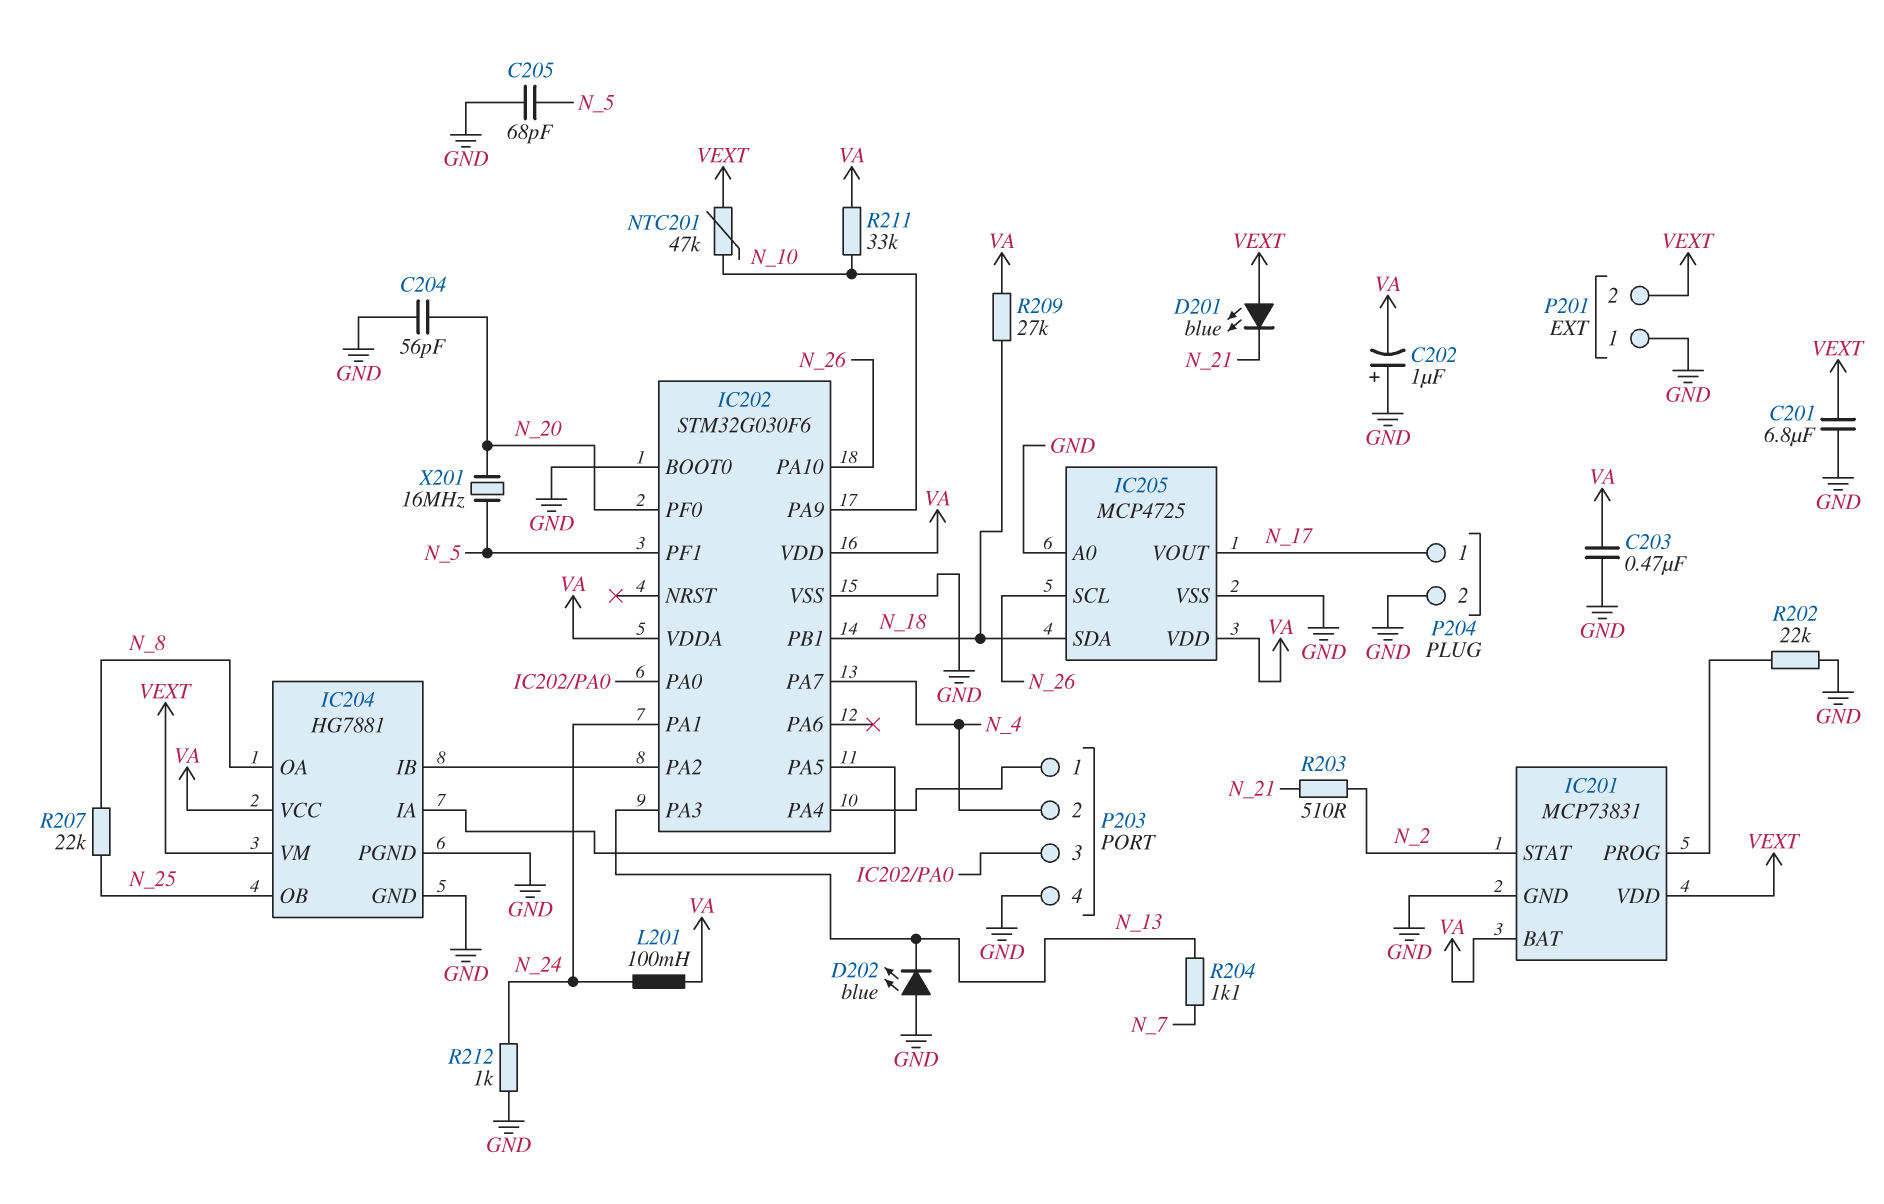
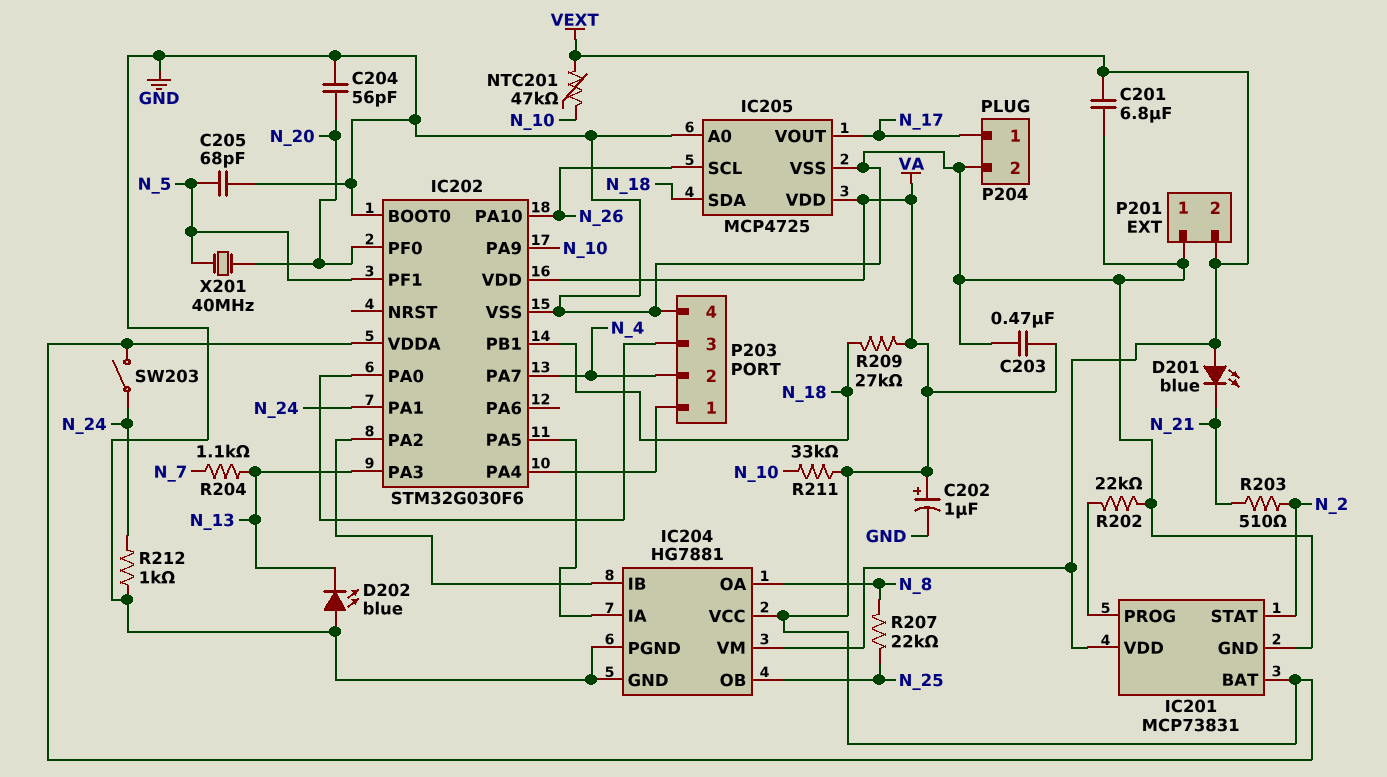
C202: 1uF (plus GND, minus VA) -> 1uF (plus VA, minus GND)
L201: 100mH (N_24, VA) -> none
SW203: none -> switch (N_24, VA)
X201: 16MHz (N_5, N_20) -> 40MHz (N_5, N_20)

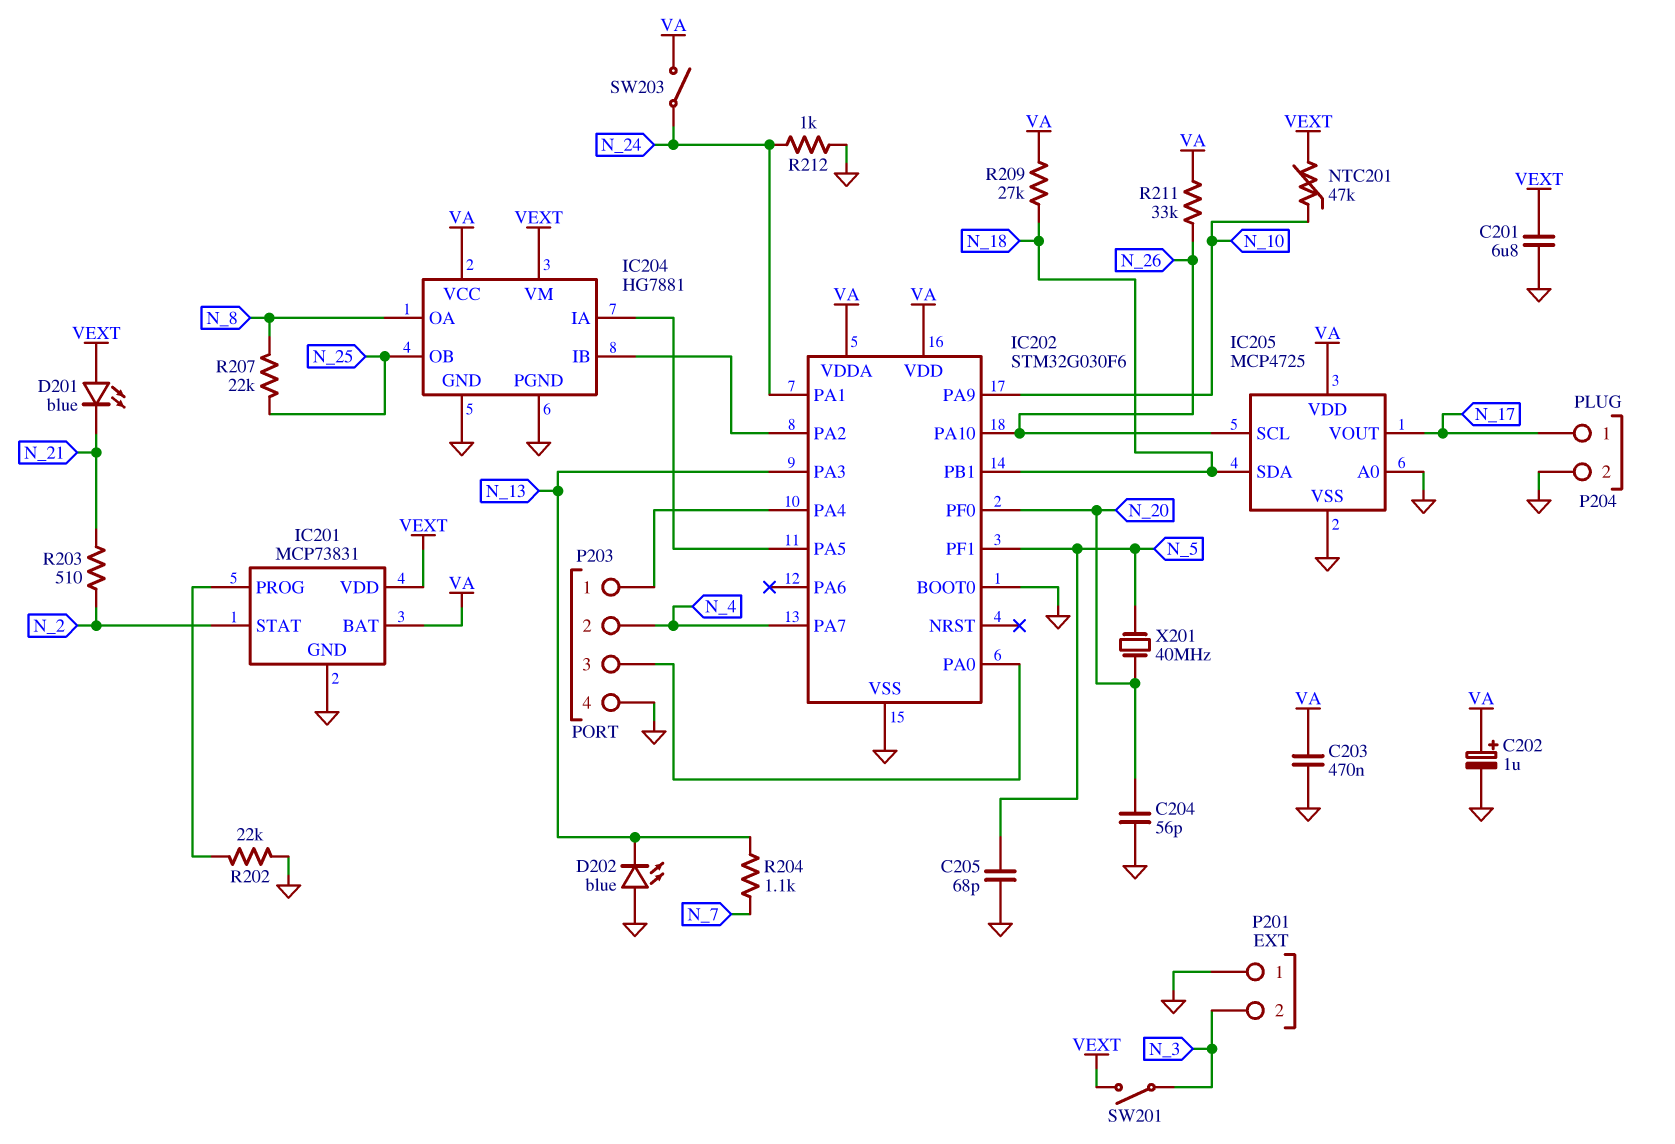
P201 pin 2: VEXT -> N_3
R211: 33k (N_10, VA) -> 33k (N_26, VA)
SW201: none -> switch (N_3, VEXT)

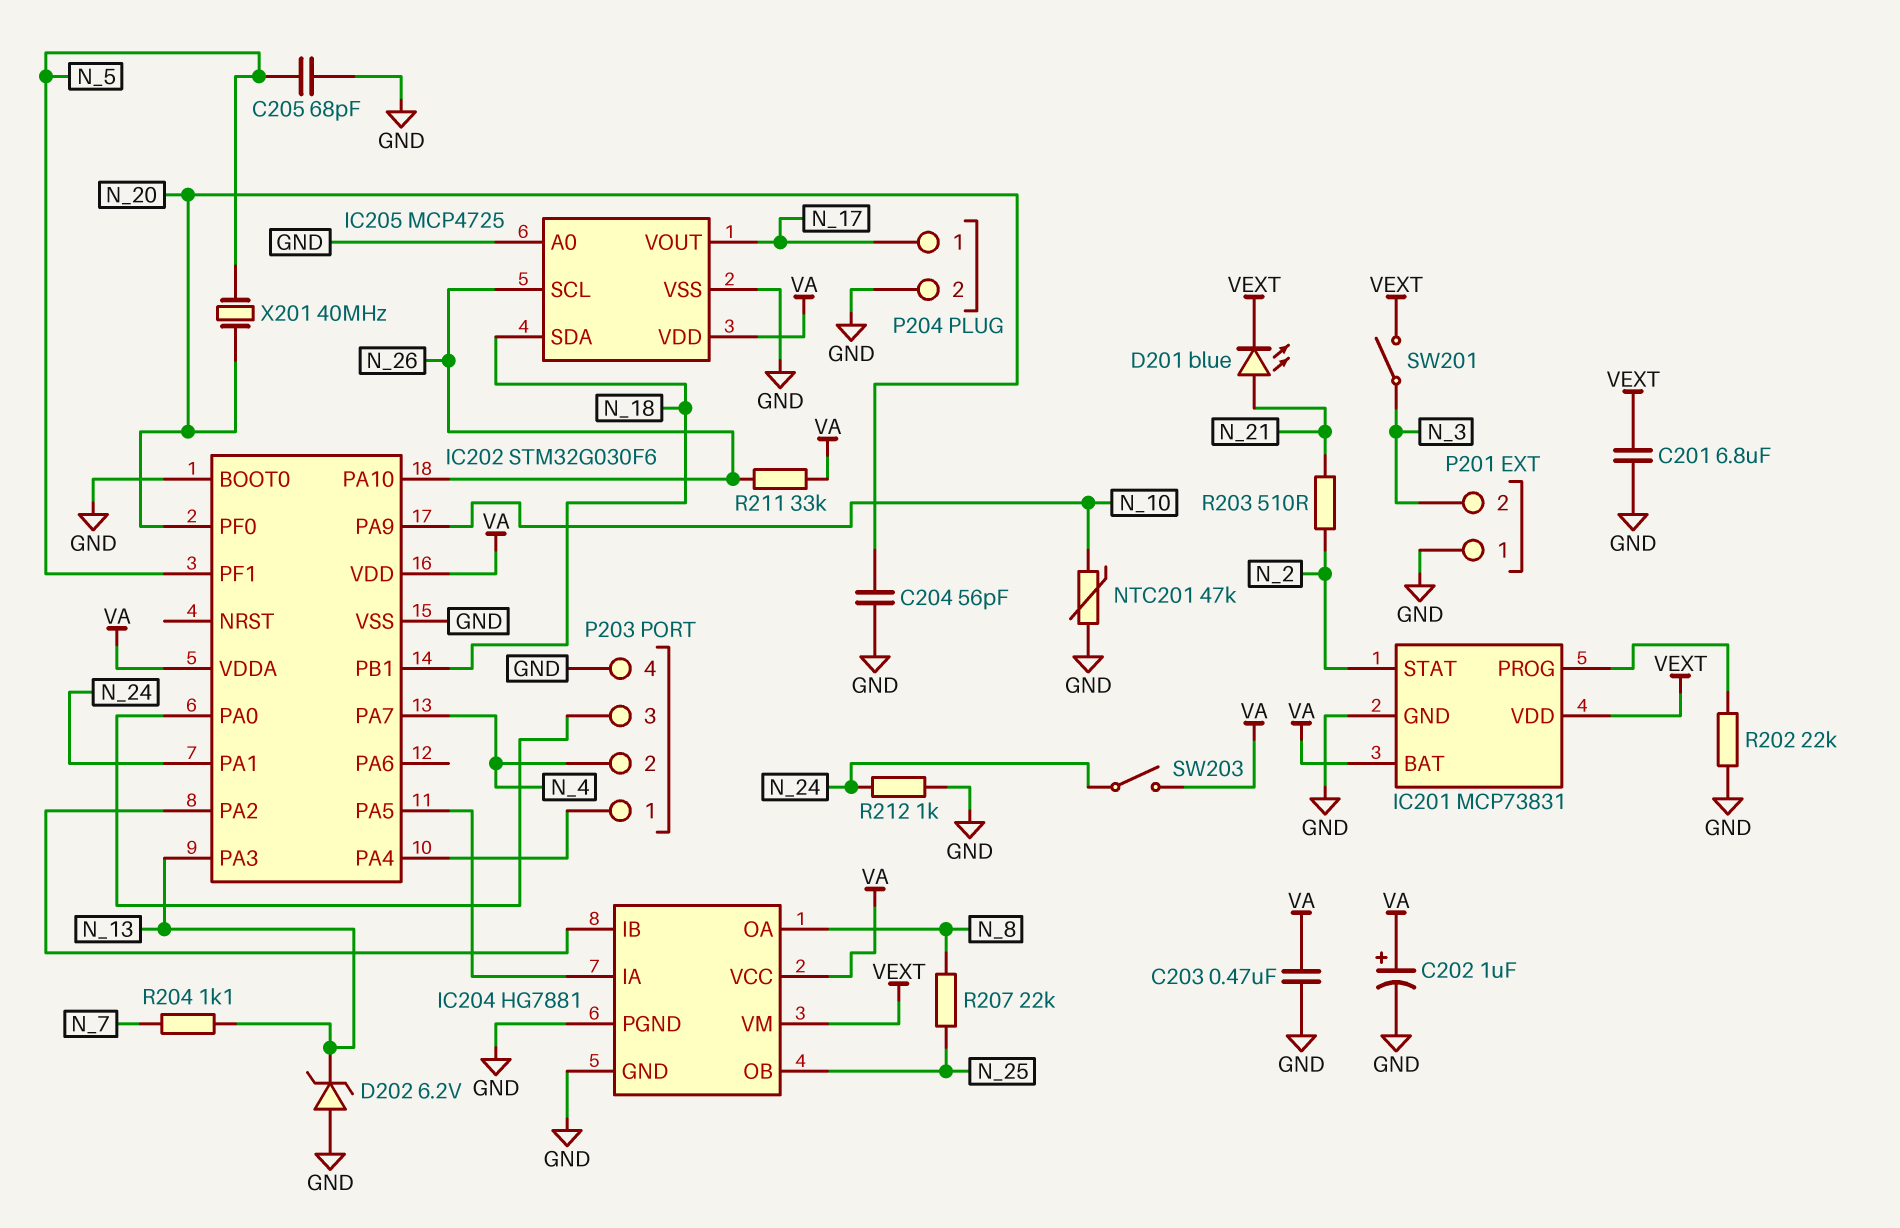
D201: LED blue (A VEXT, K N_21) -> LED blue (A N_21, K VEXT)
D202: LED blue (A GND, K N_13) -> zener 6.2V (A GND, K N_13)
NTC201: 47k (N_10, VEXT) -> 47k (GND, N_10)
R209: 27k (N_18, VA) -> none

